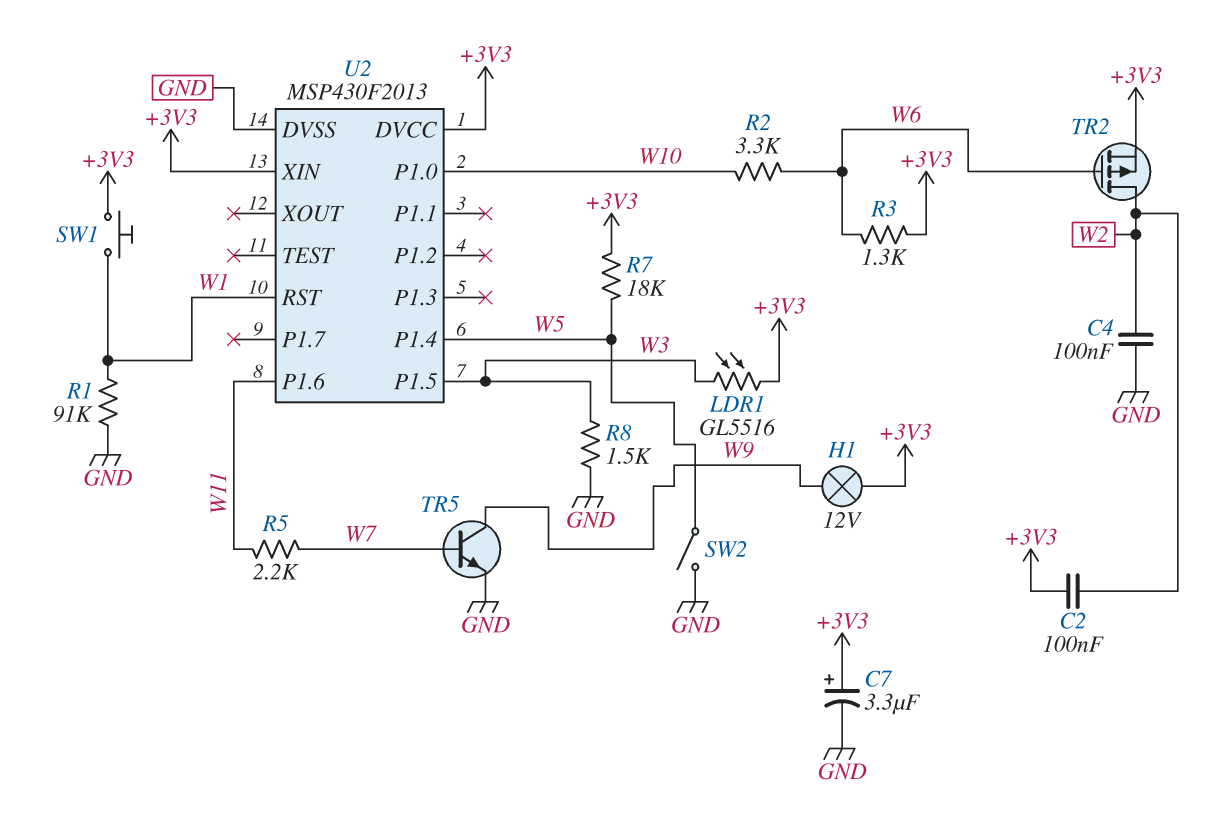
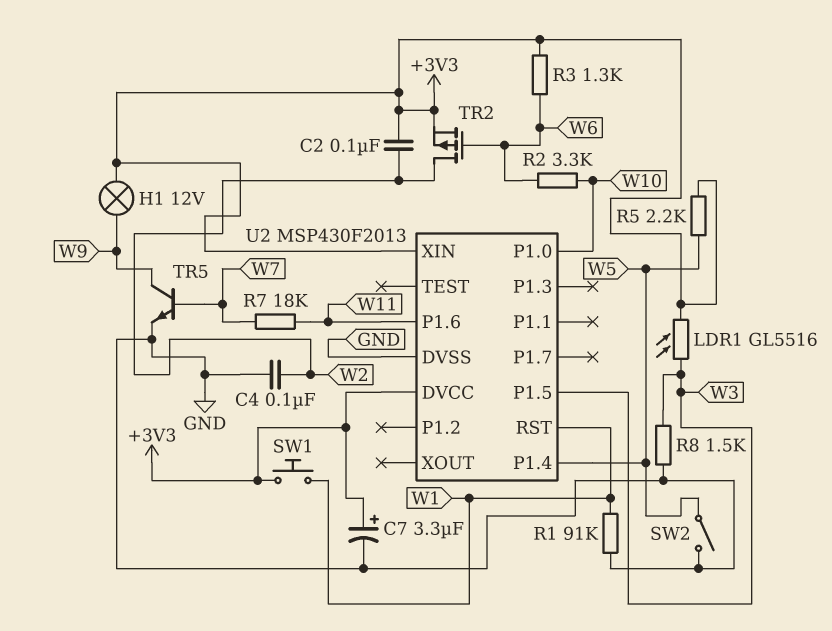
R5: 2.2k (W7, W11) -> 2.2k (+3V3, W5)
R7: 18k (+3V3, W5) -> 18k (W7, W11)

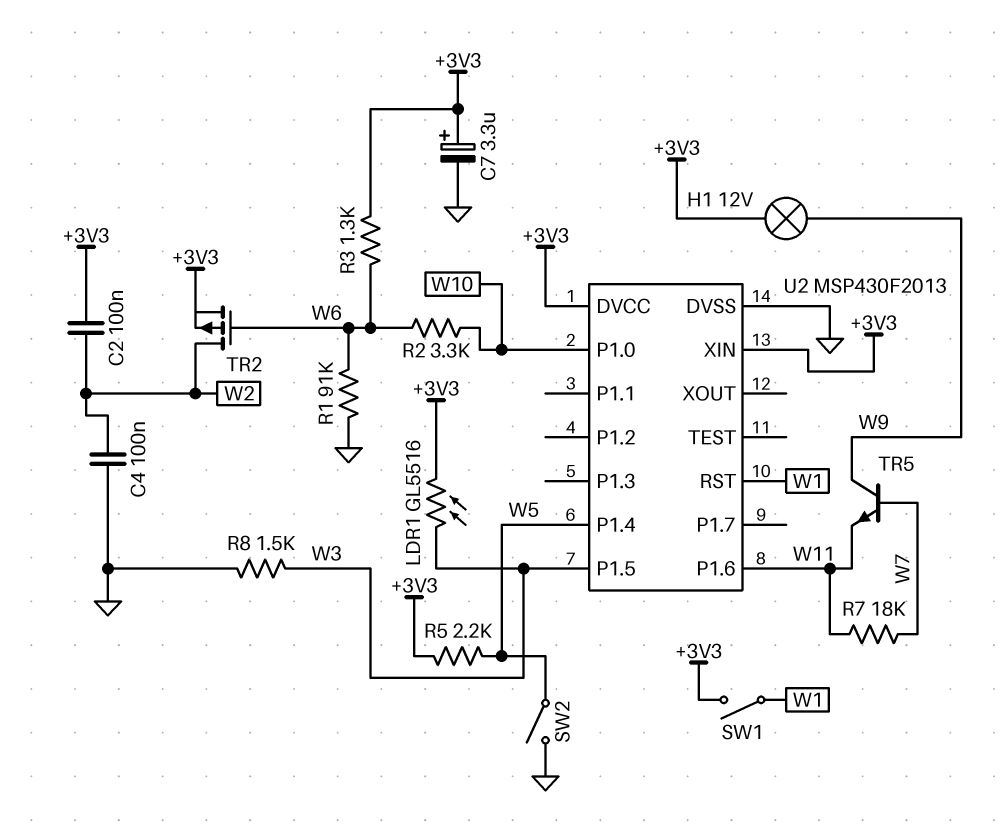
R1: 91k (GND, W1) -> 91k (GND, W6)
SW1: button (+3V3, W1) -> switch (+3V3, W1)
TR5: NPN (B W7, C W9, E GND) -> NPN (B W7, C W9, E W11)

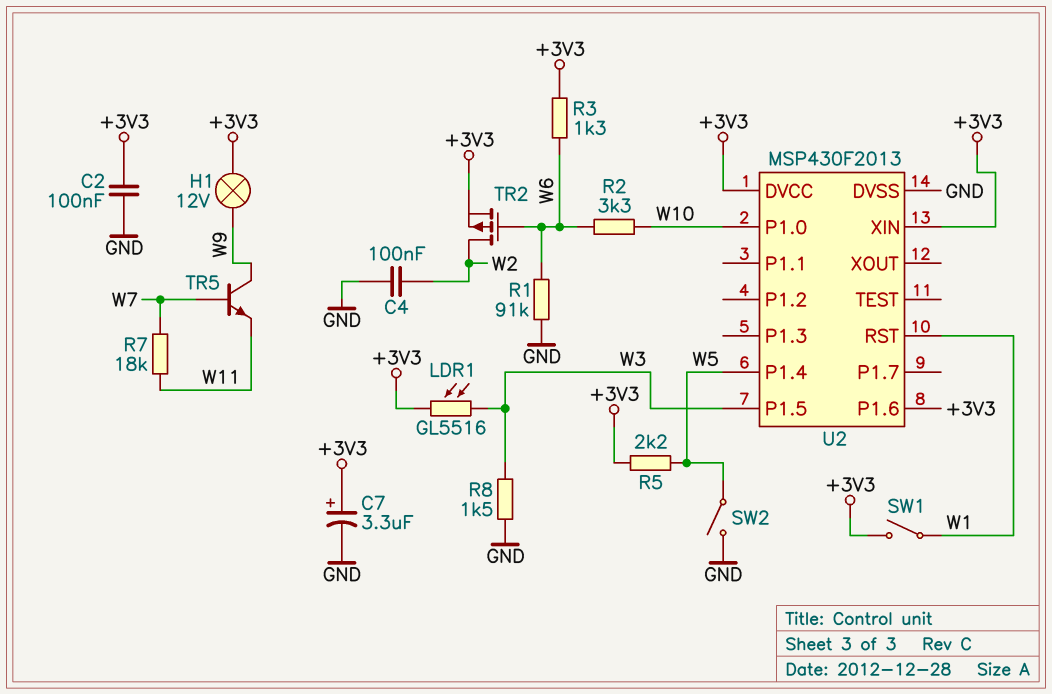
C2: 100nF (+3V3, W2) -> 100nF (+3V3, GND)
U2 pin P1.6: W11 -> +3V3

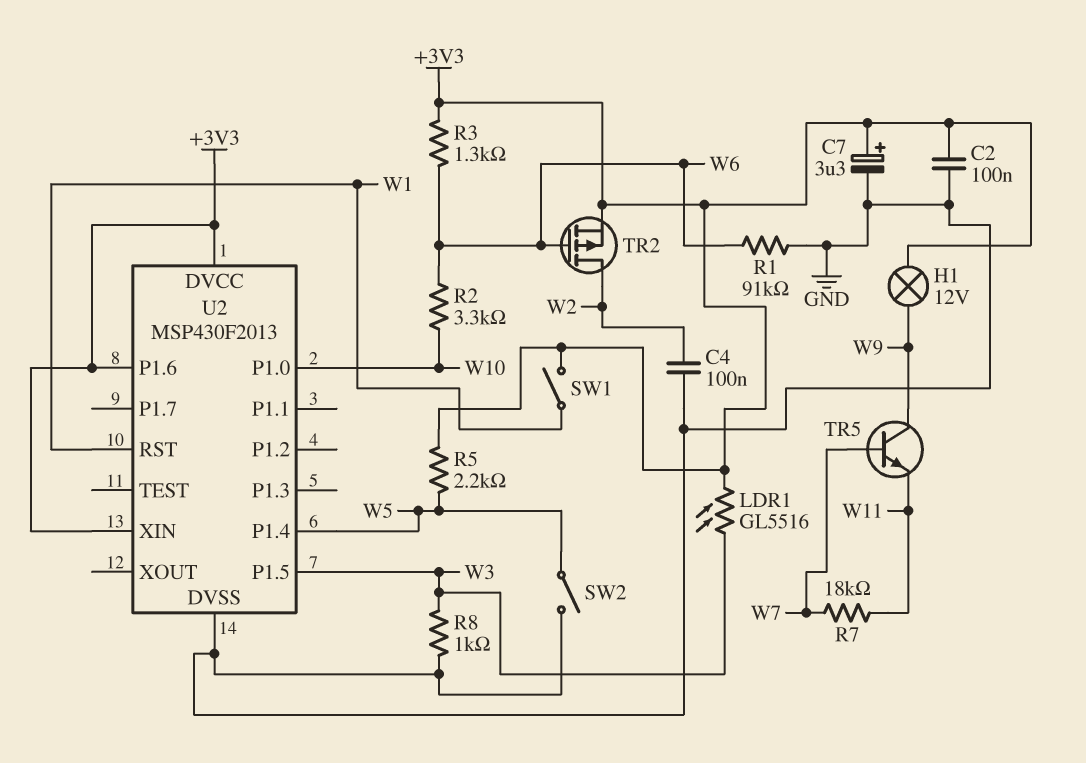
R8: 1.5k (GND, W3) -> 1k (GND, W3)

